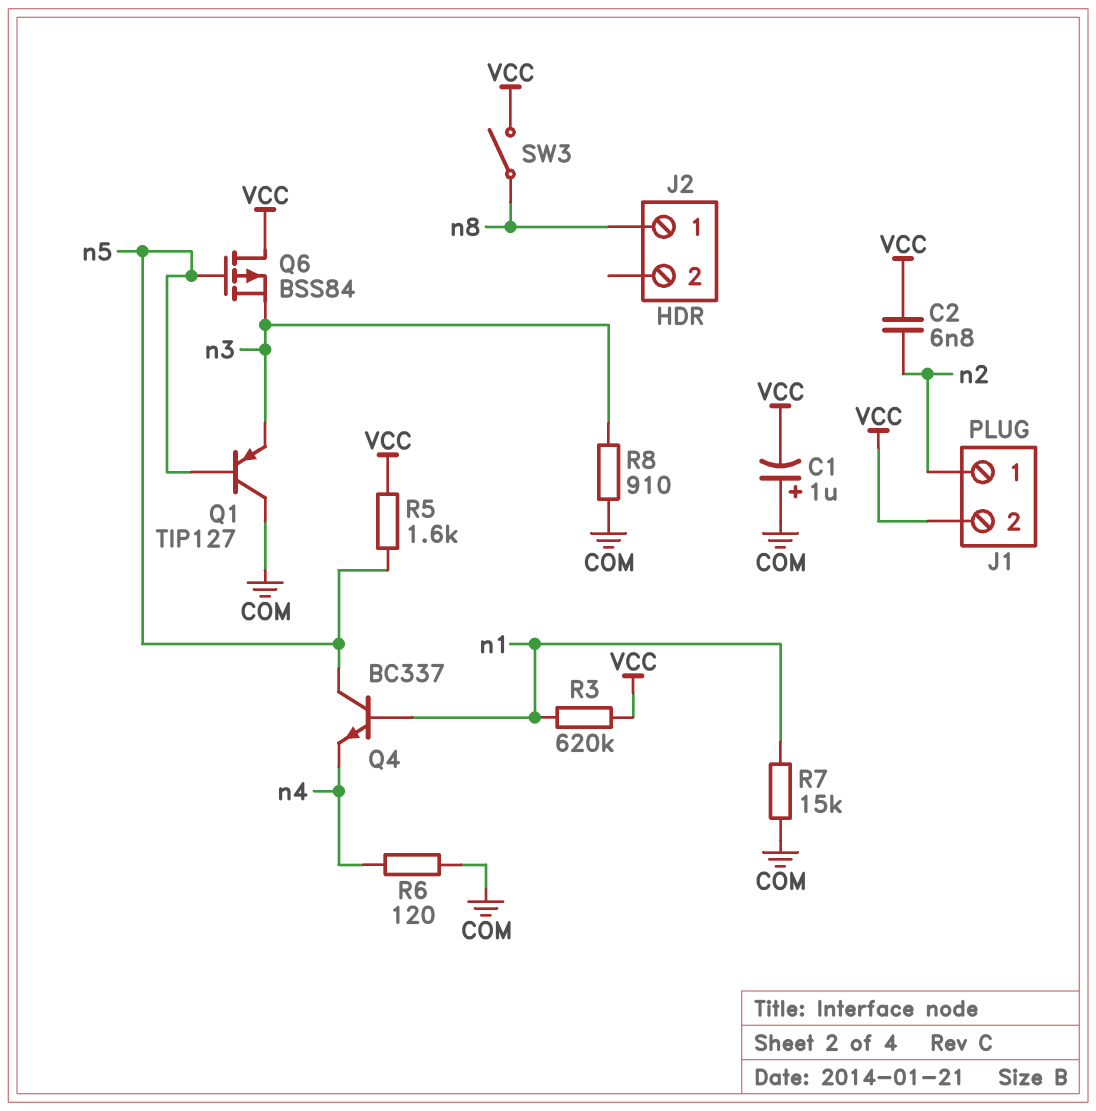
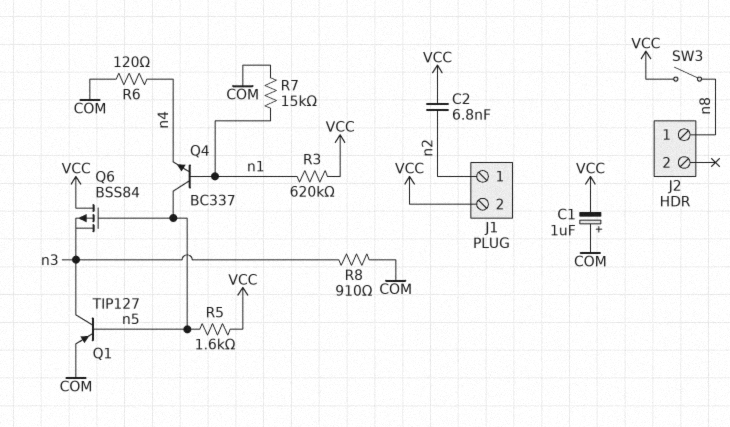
Q1: PNP TIP127 (B n5, C COM, E n3) -> PNP TIP127 (B n5, C n3, E COM)

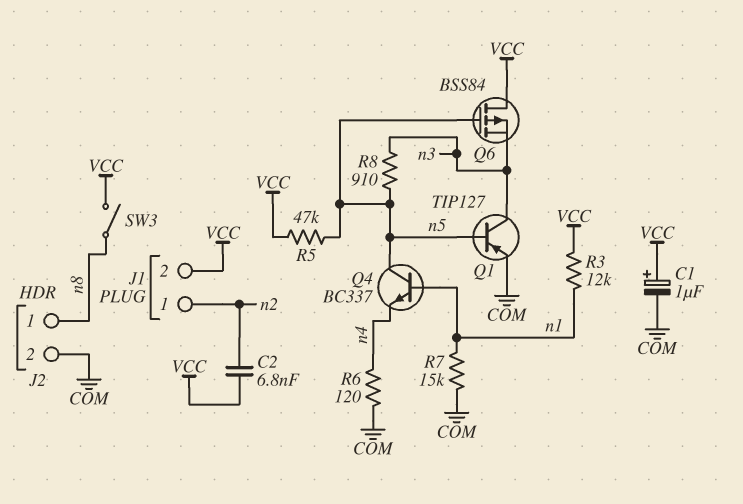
C1: 1uF (plus COM, minus VCC) -> 1uF (plus VCC, minus COM)
J2 pin 2: none -> COM
R3: 620k (VCC, n1) -> 12k (VCC, n1)
R5: 1.6k (VCC, n5) -> 47k (VCC, n5)
R8: 910 (COM, n3) -> 910 (n3, n5)

